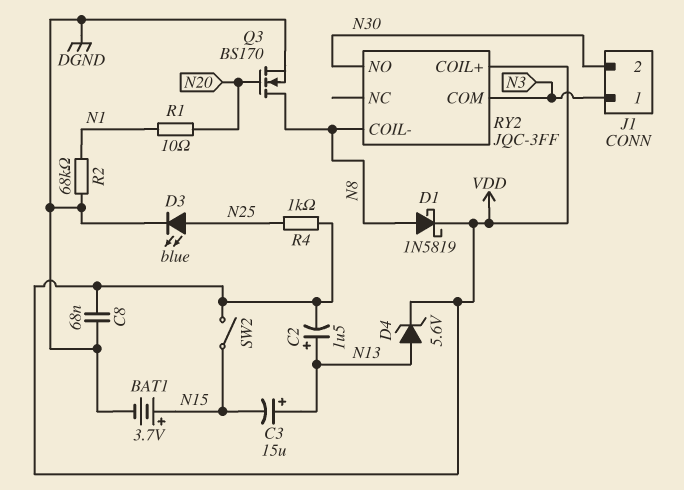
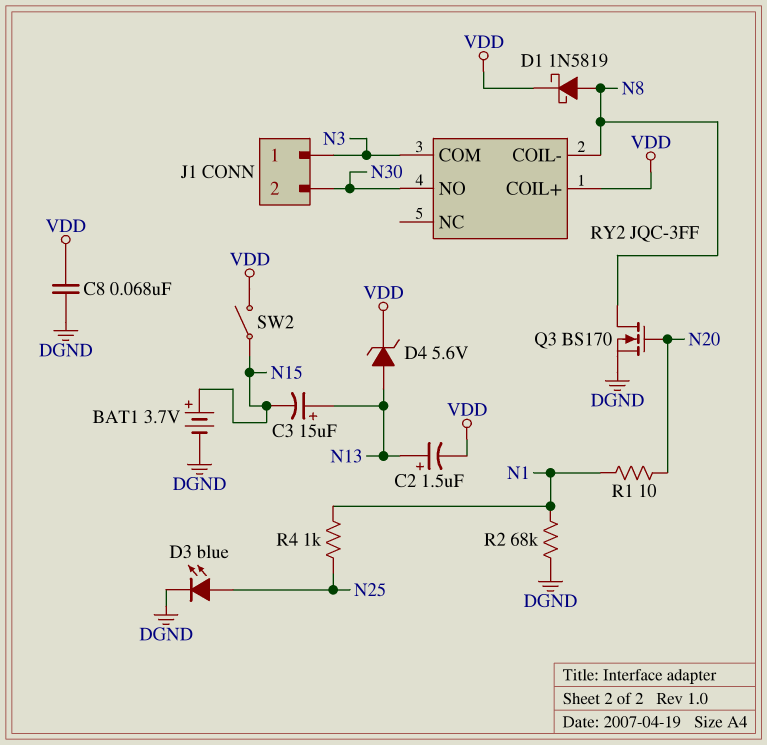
R4: 1k (N25, VDD) -> 1k (N1, N25)

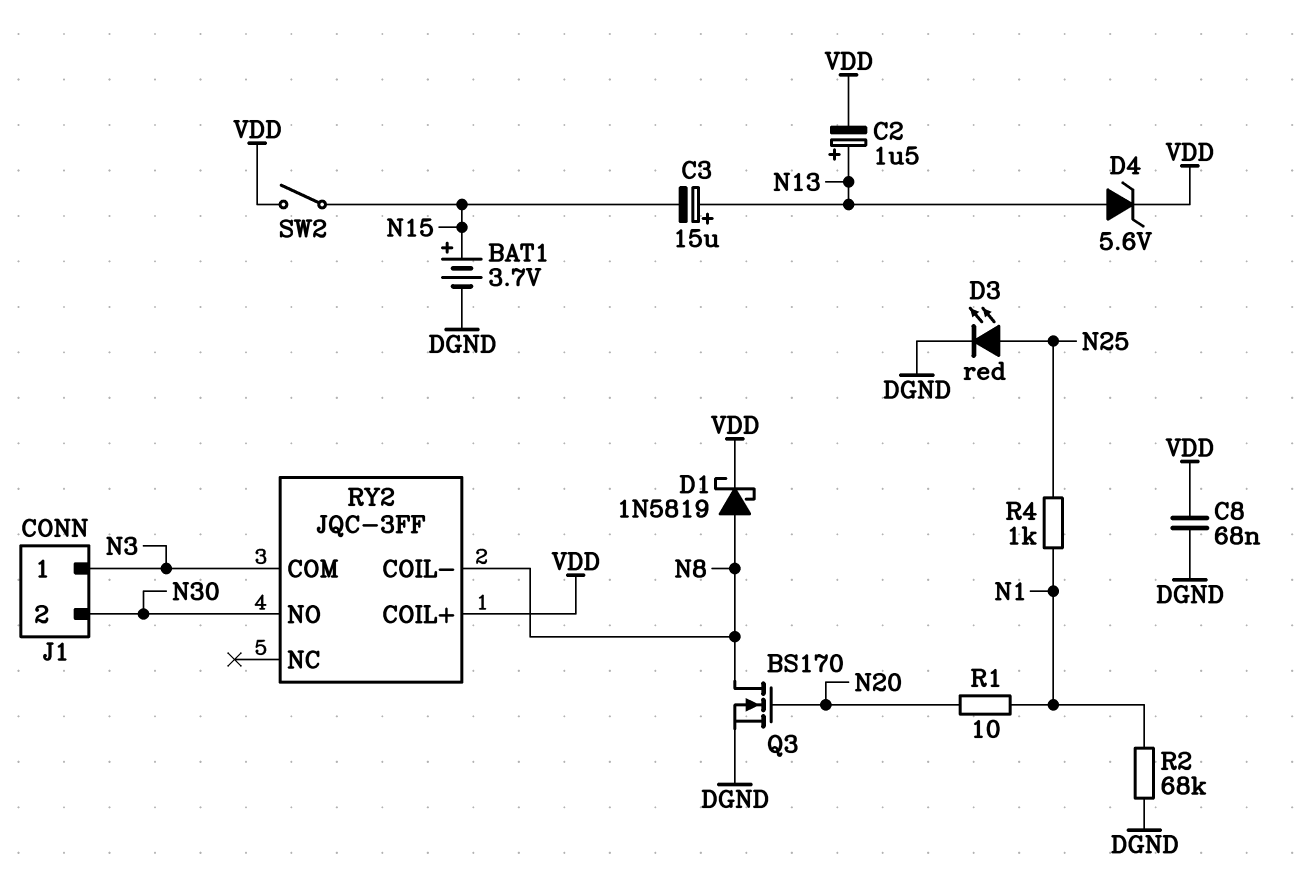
D3: LED blue (A N25, K DGND) -> LED red (A N25, K DGND)

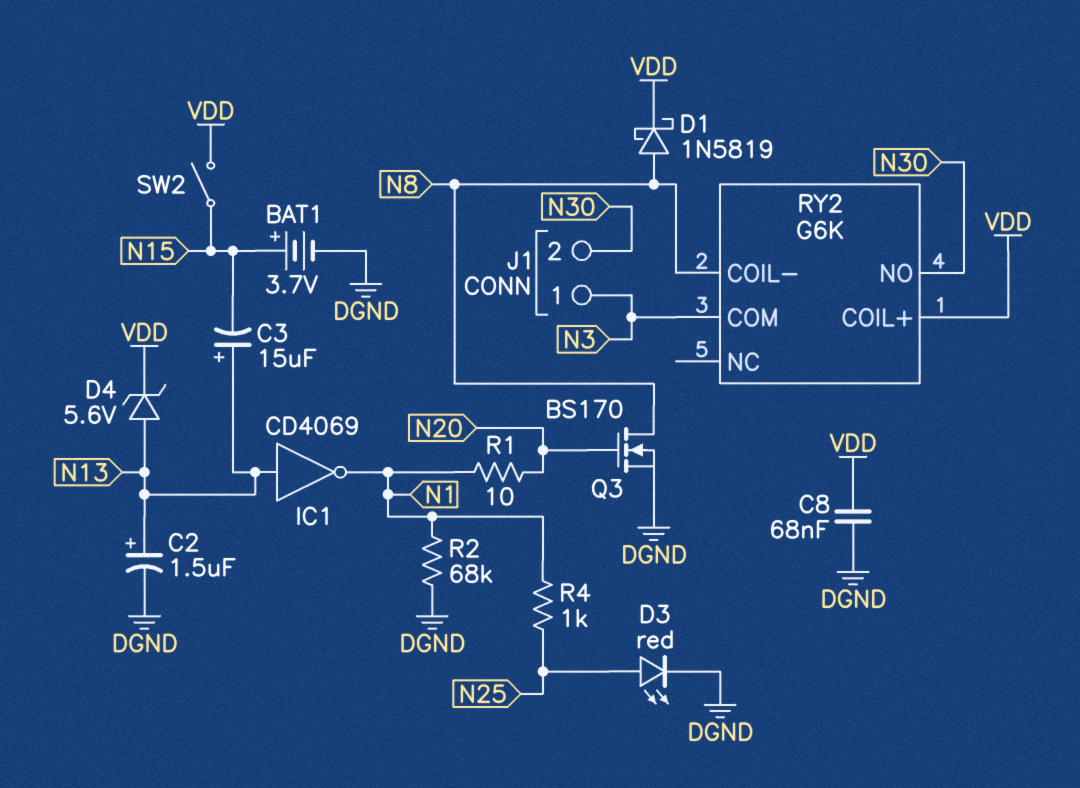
C2: 1.5uF (plus N13, minus VDD) -> 1.5uF (plus N13, minus DGND)
IC1: none -> NOT CD4069 (in N13, out N1)
RY2: JQC-3FF -> G6K

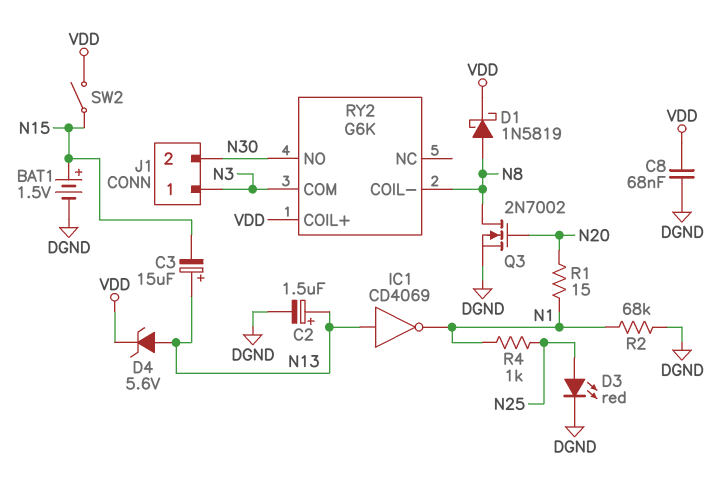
BAT1: 3.7V (plus N15, minus DGND) -> 1.5V (plus N15, minus DGND)
Q3: NMOS BS170 (G N20, D N8, S DGND) -> NMOS 2N7002 (G N20, D N8, S DGND)
R1: 10 (N1, N20) -> 15 (N1, N20)

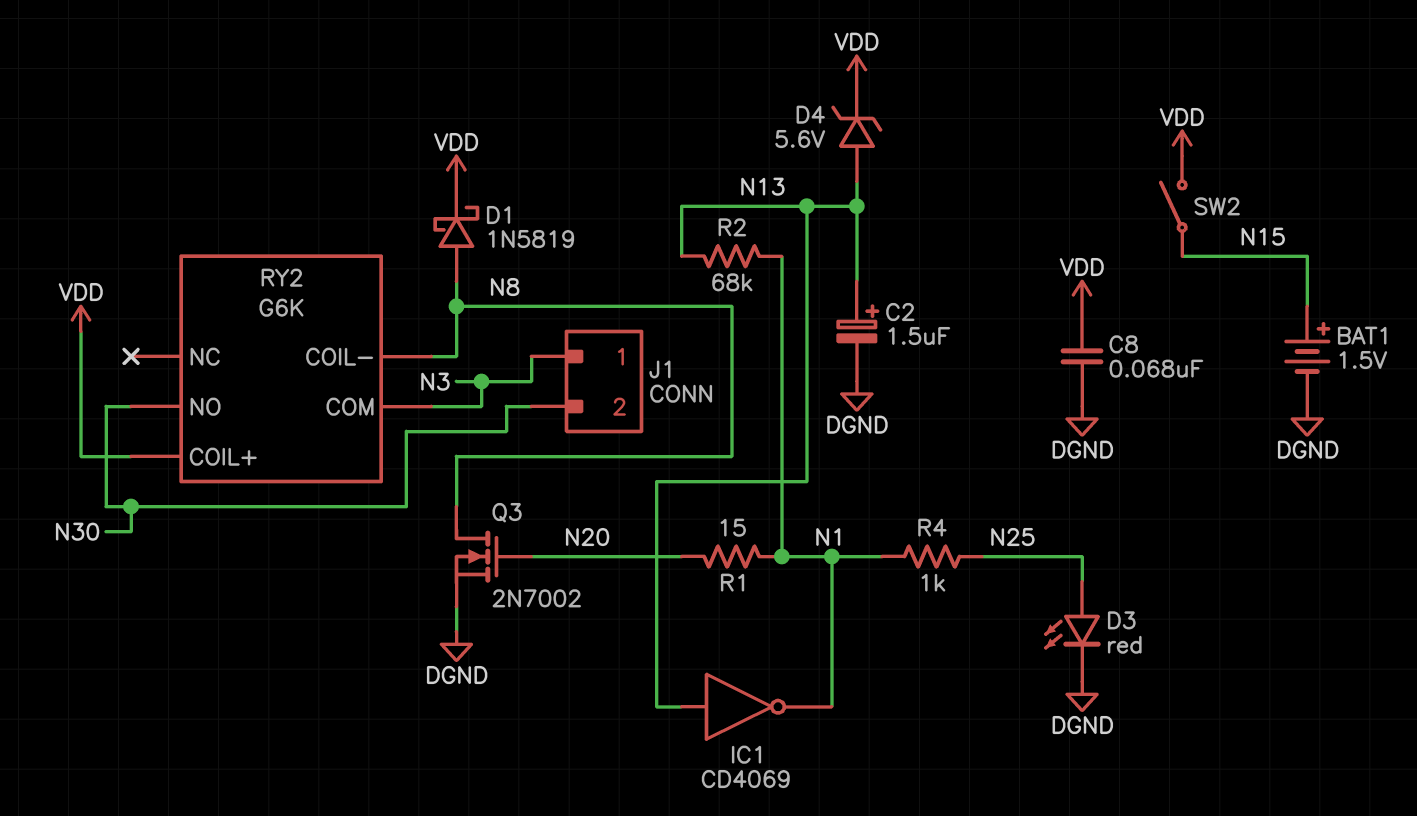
C3: 15uF (plus N13, minus N15) -> none
R2: 68k (DGND, N1) -> 68k (N1, N13)

